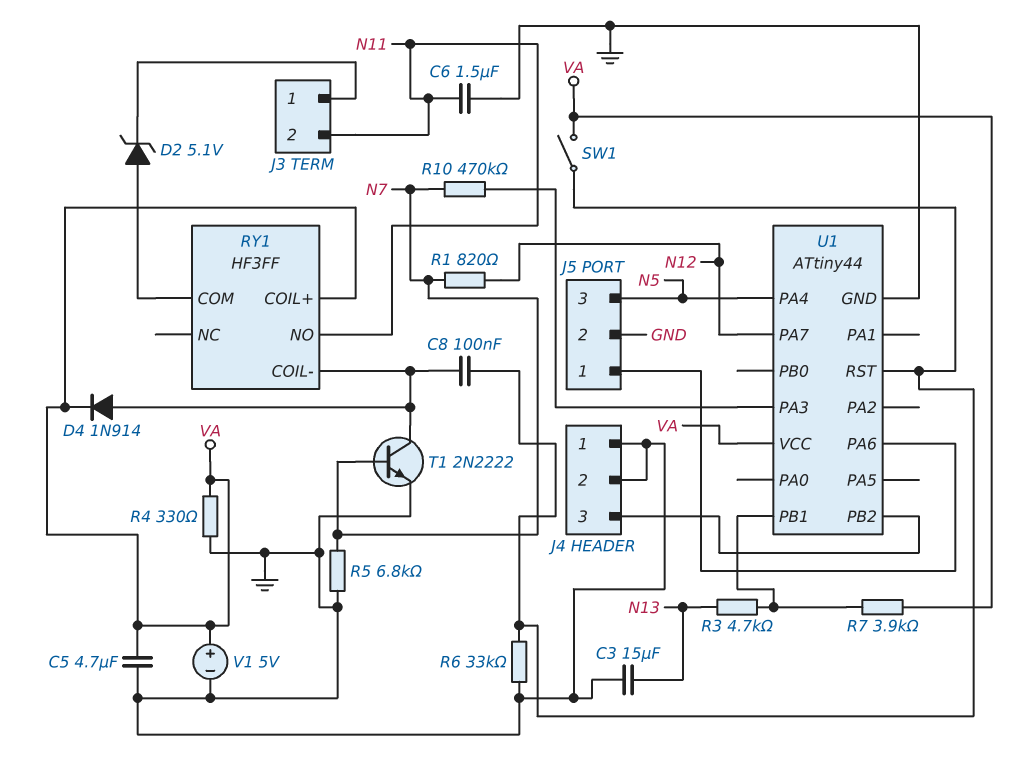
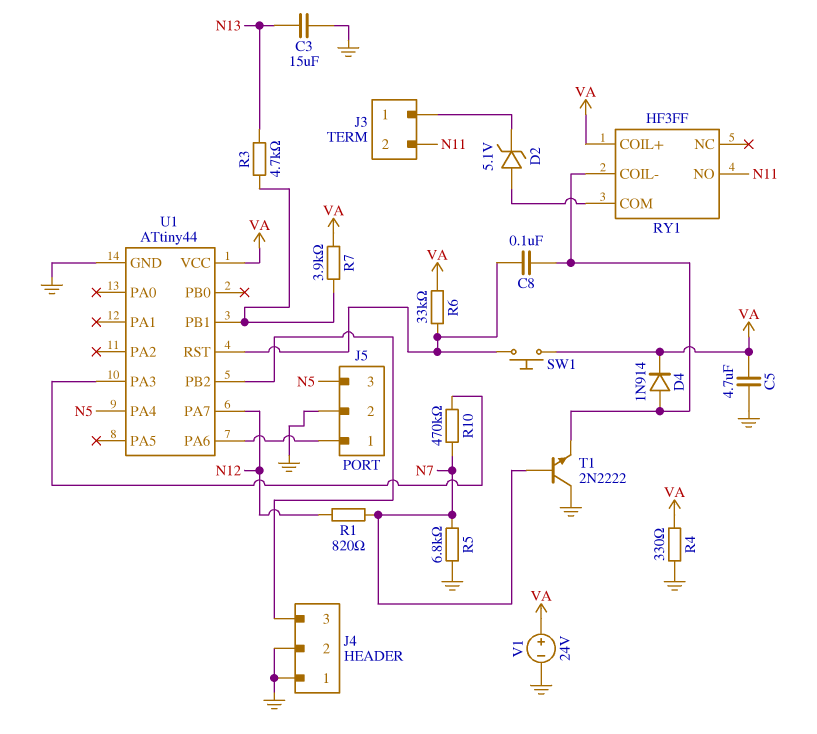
C6: 1.5uF (GND, N11) -> none
R6: 33k (GND, U1/RST) -> 33k (U1/RST, VA)
SW1: switch (U1/RST, VA) -> button (U1/RST, VA)
T1: NPN 2N2222 (B N7, C RY1/COIL-, E GND) -> NPN 2N2222 (B N7, C GND, E RY1/COIL-)
V1: 5V (plus VA, minus GND) -> 24V (plus VA, minus GND)

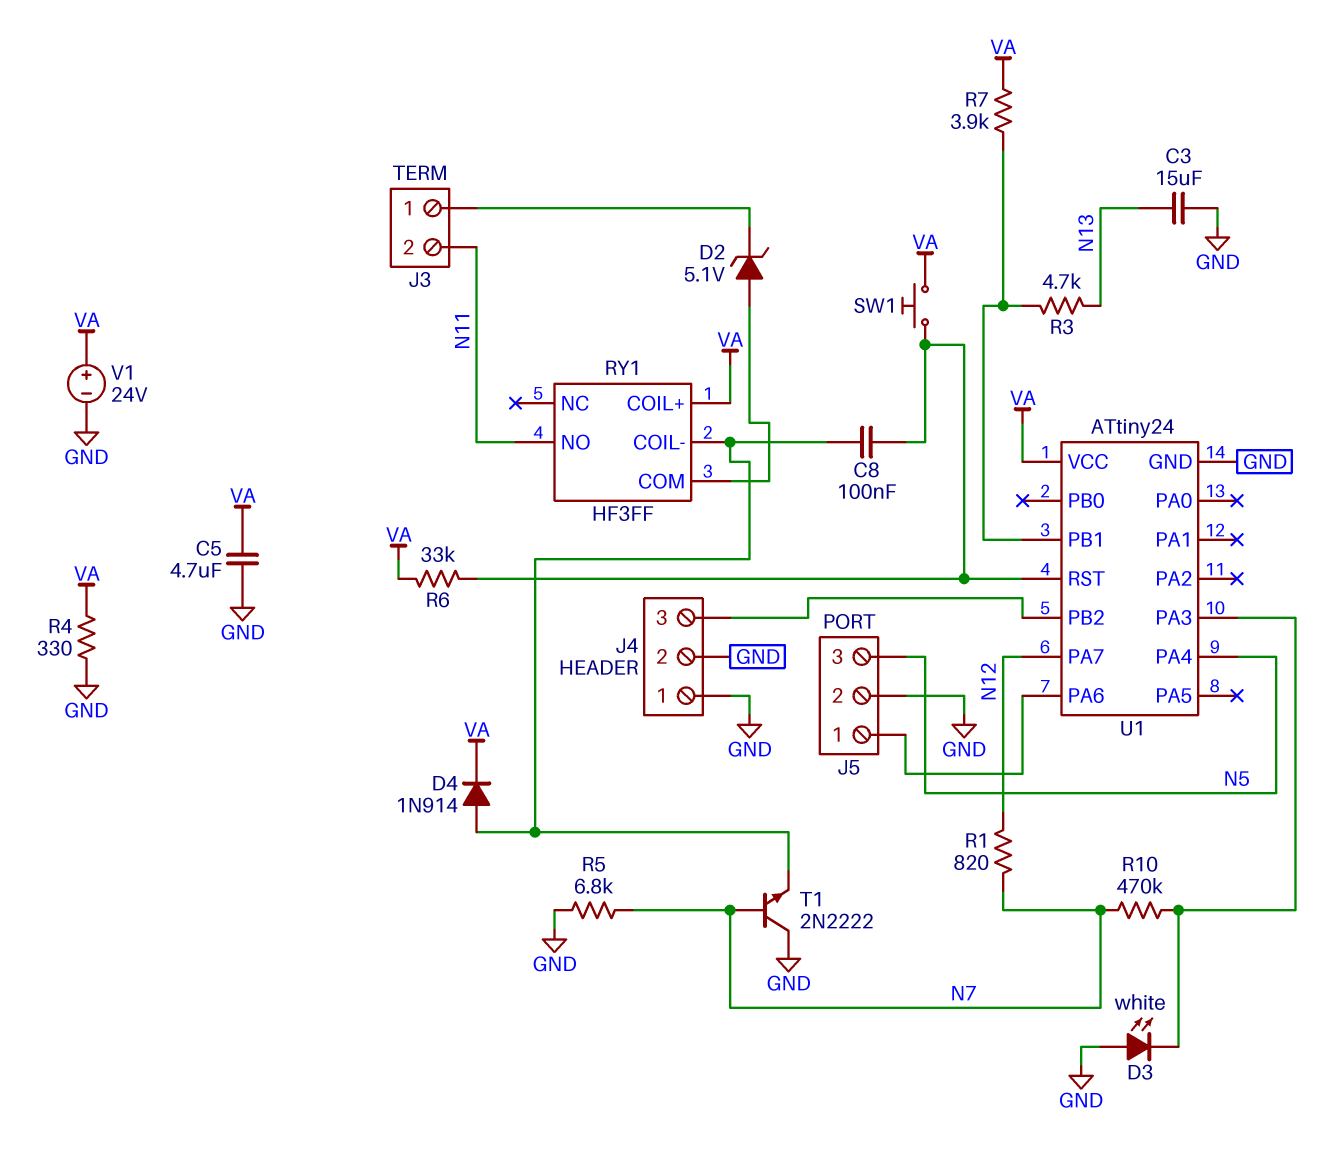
D3: none -> LED white (A GND, K U1/PA3)
U1: ATtiny44 -> ATtiny24

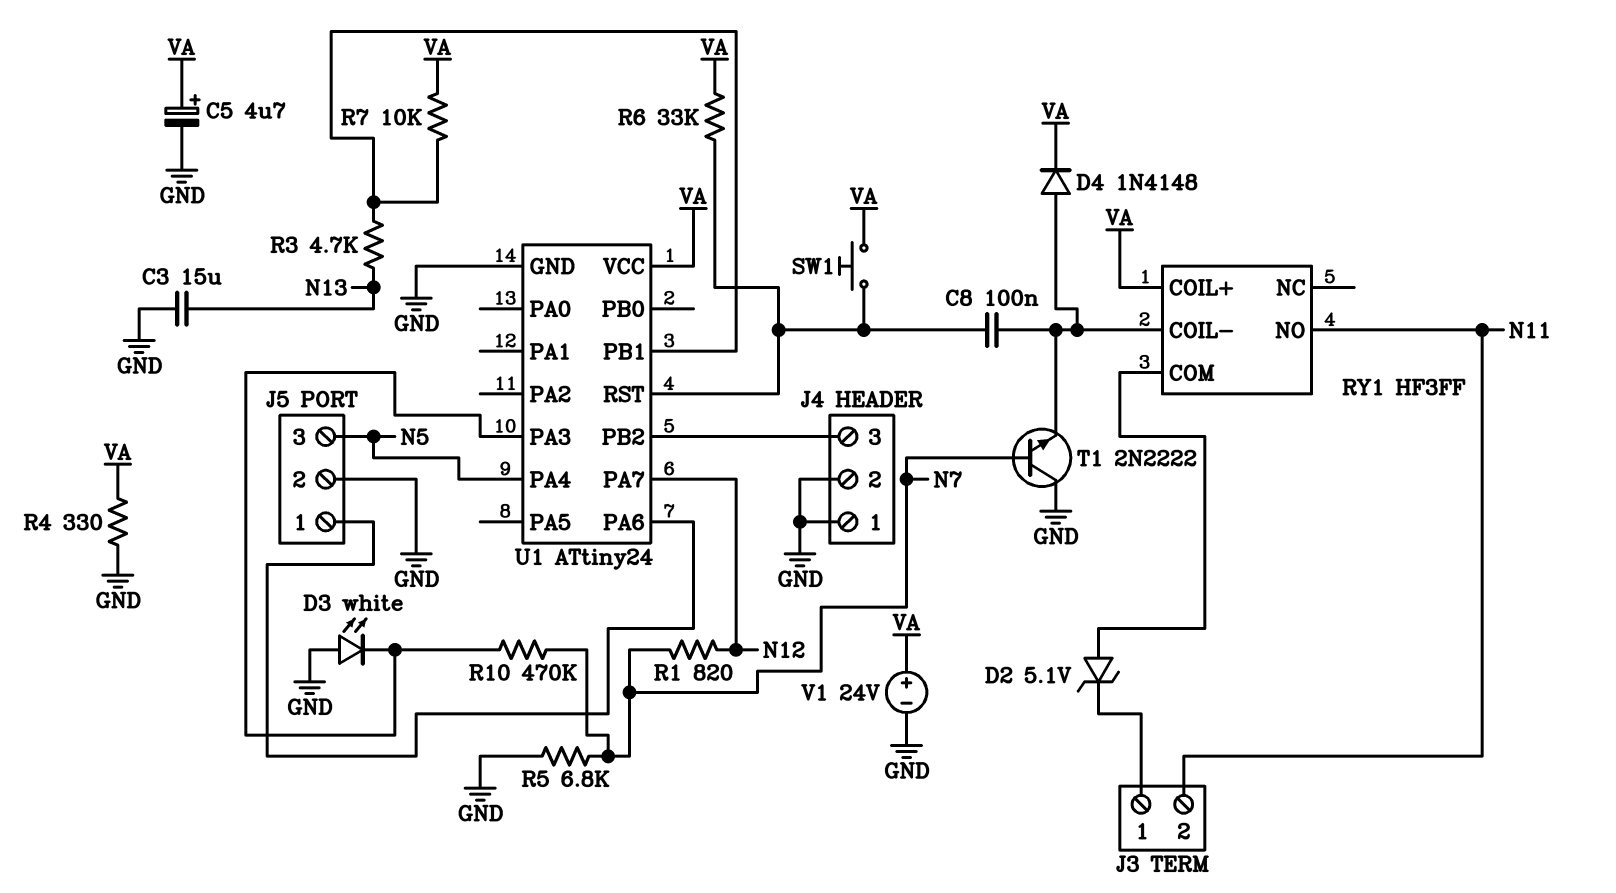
C5: 4.7uF (GND, VA) -> 4.7uF (plus VA, minus GND)
D4: diode 1N914 (A RY1/COIL-, K VA) -> diode 1N4148 (A RY1/COIL-, K VA)
R7: 3.9k (U1/PB1, VA) -> 10k (U1/PB1, VA)

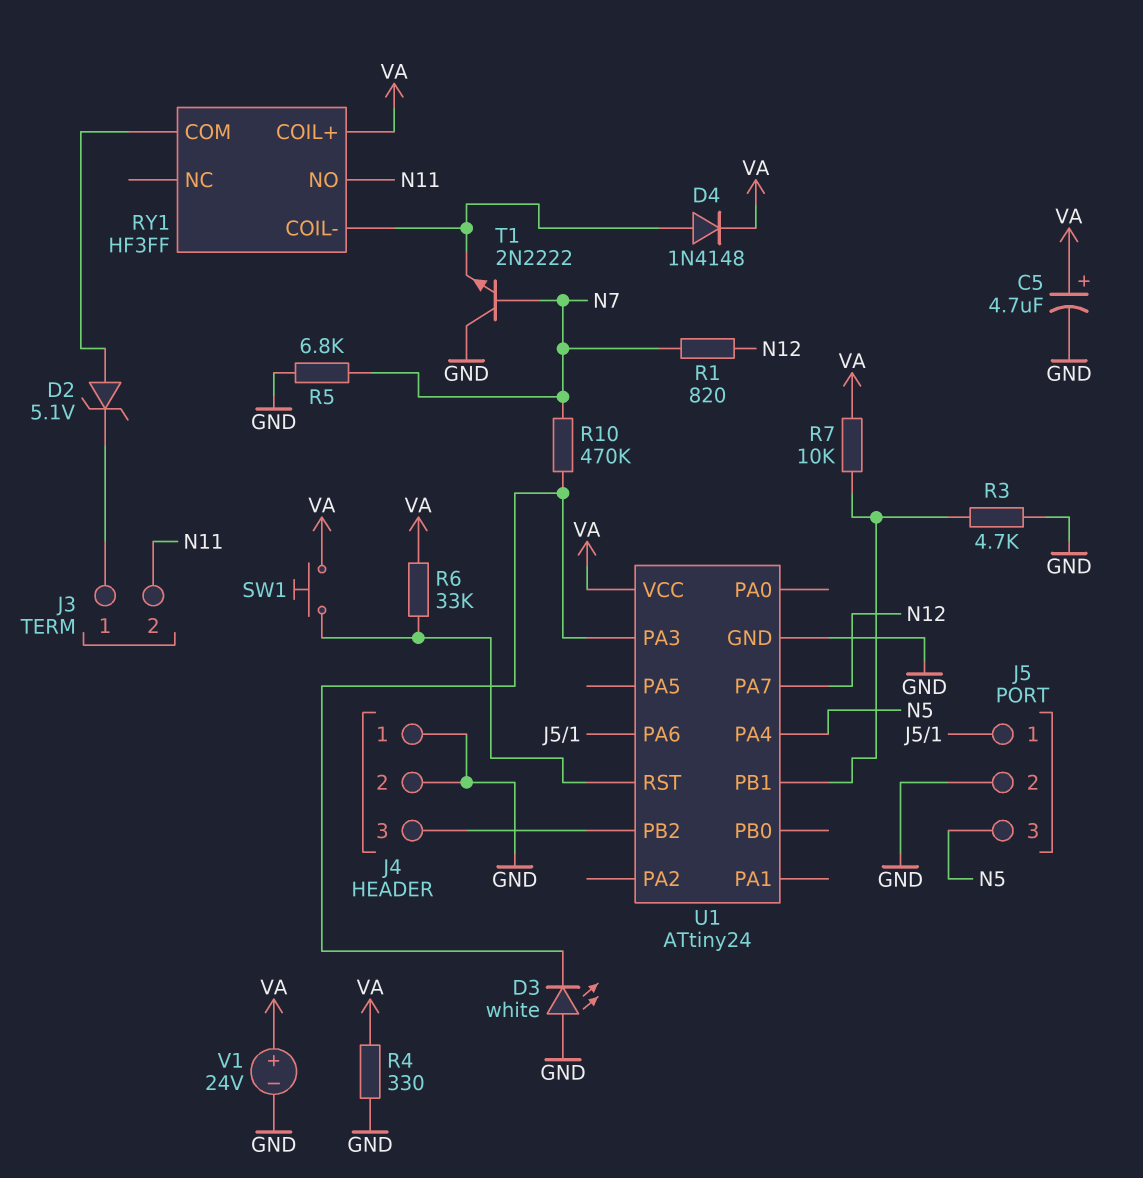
C3: 15uF (GND, N13) -> none
C8: 100nF (RY1/COIL-, U1/RST) -> none
R3: 4.7k (N13, U1/PB1) -> 4.7k (GND, U1/PB1)

